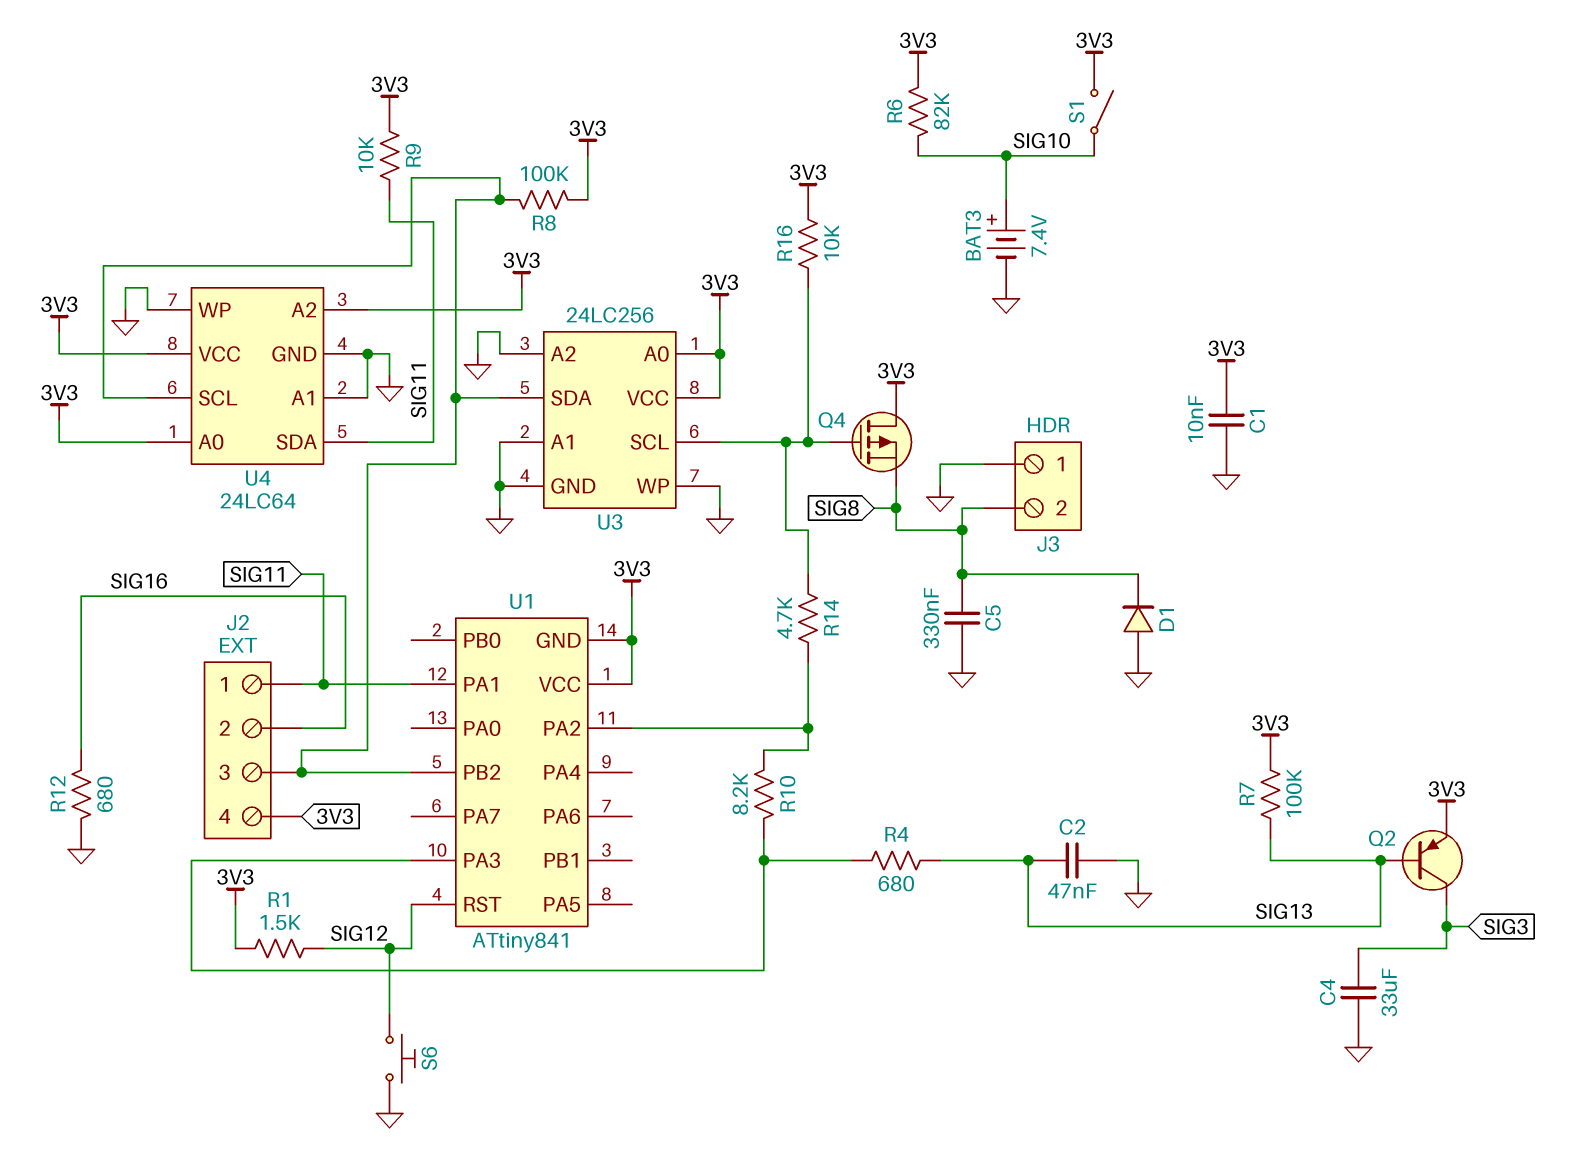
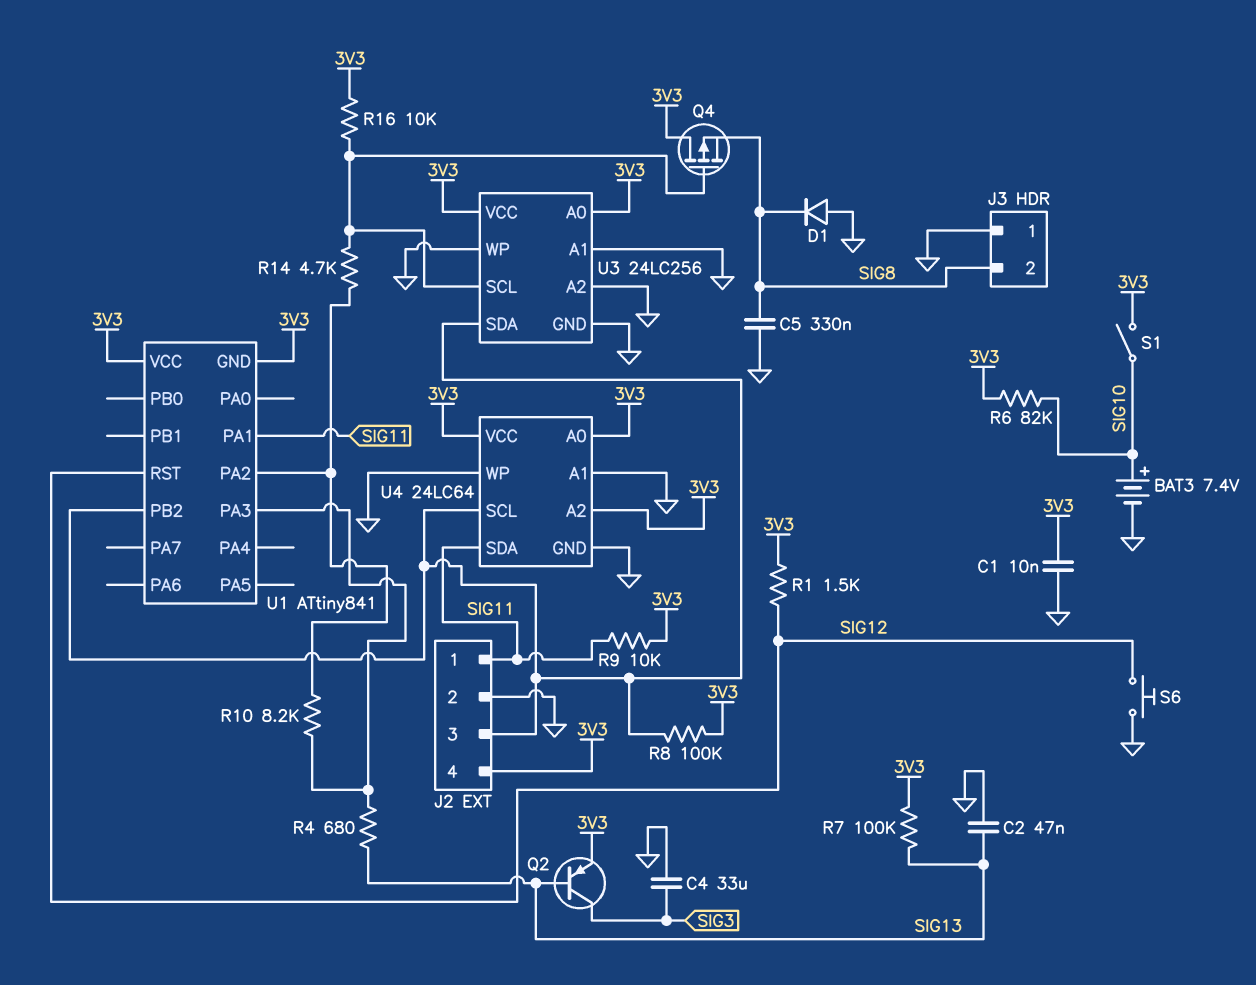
J2 pin 2: SIG16 -> GND
R12: 680 (GND, SIG16) -> none

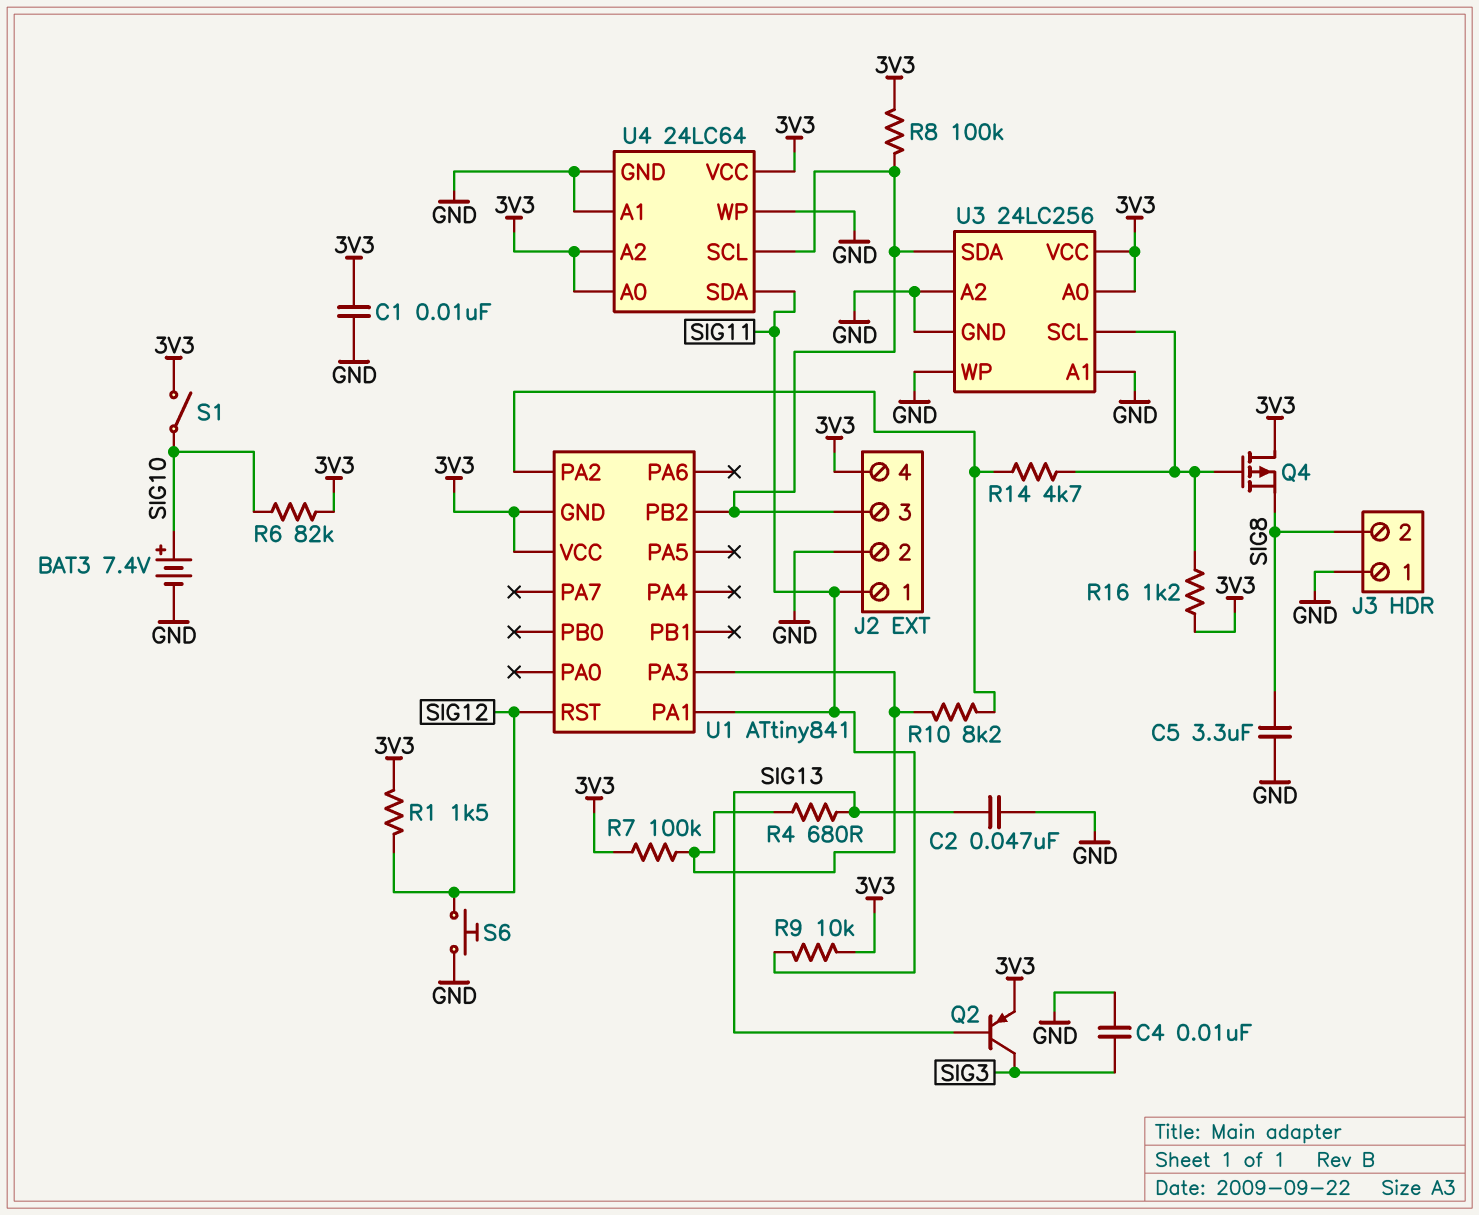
C4: 33uF (GND, SIG3) -> 10nF (GND, SIG3)
C5: 330nF (GND, SIG8) -> 3.3uF (GND, SIG8)
D1: diode (A GND, K SIG8) -> none
R7: 100k (3V3, SIG13) -> 100k (3V3, U1/PA3)
R16: 10k (3V3, U3/SCL) -> 1.2k (3V3, U3/SCL)

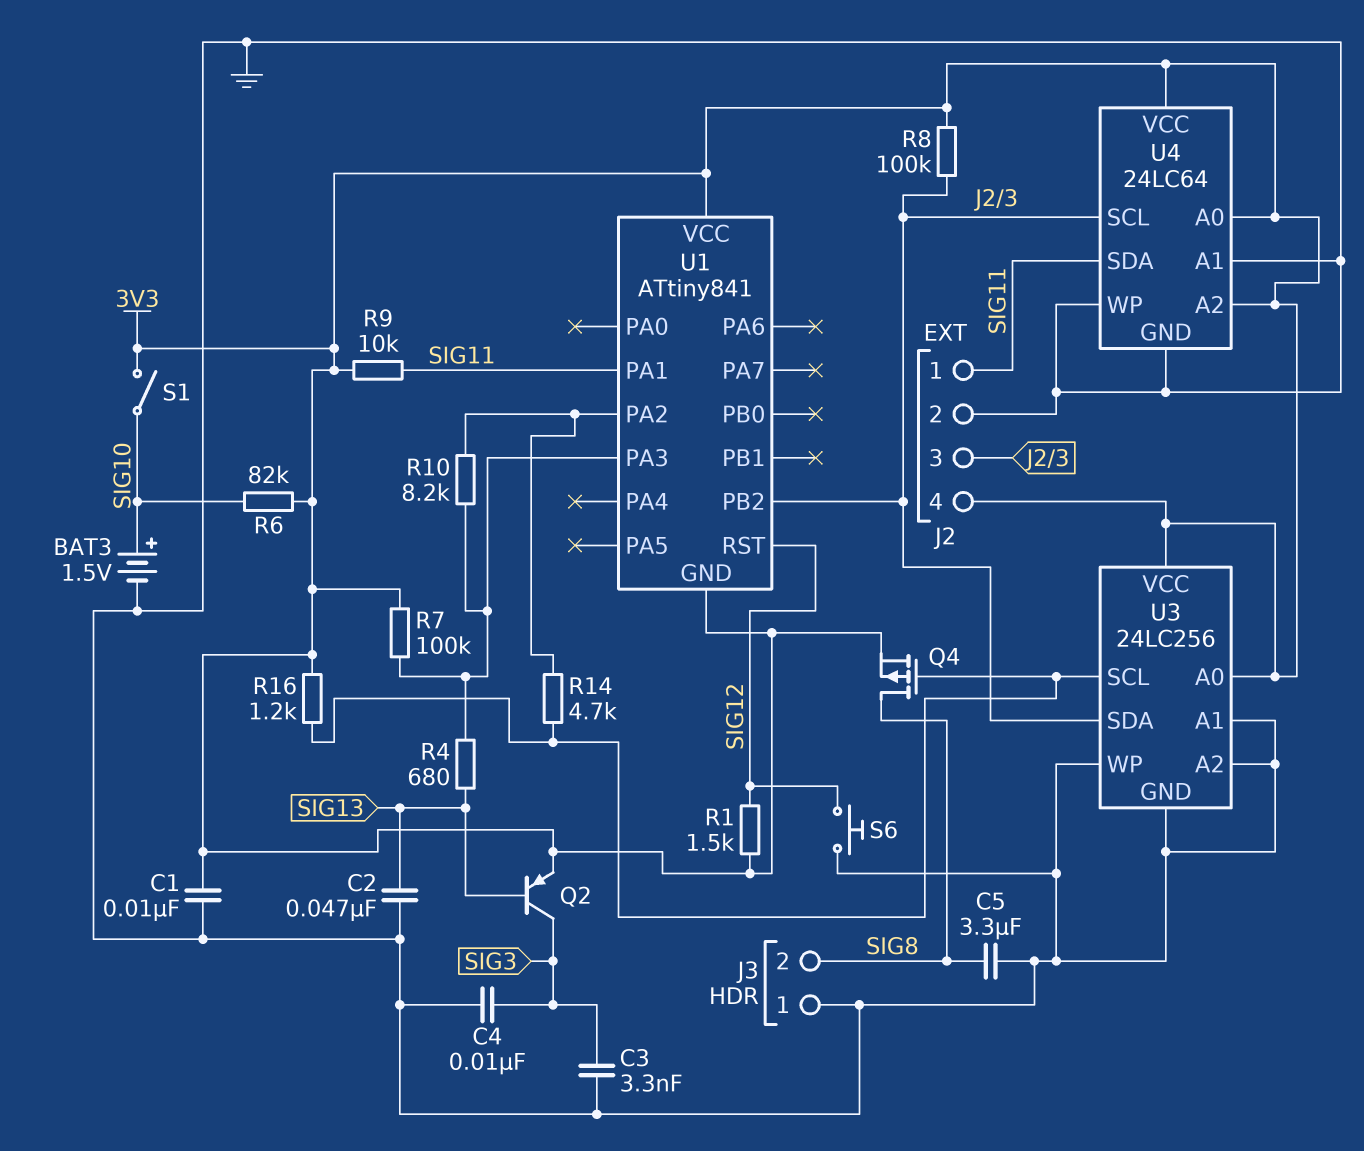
BAT3: 7.4V (plus SIG10, minus GND) -> 1.5V (plus SIG10, minus GND)
C3: none -> 3.3nF (GND, SIG3)
Q4: PMOS (G U3/SCL, D 3V3, S SIG8) -> PMOS (G U3/SCL, D SIG8, S 3V3)

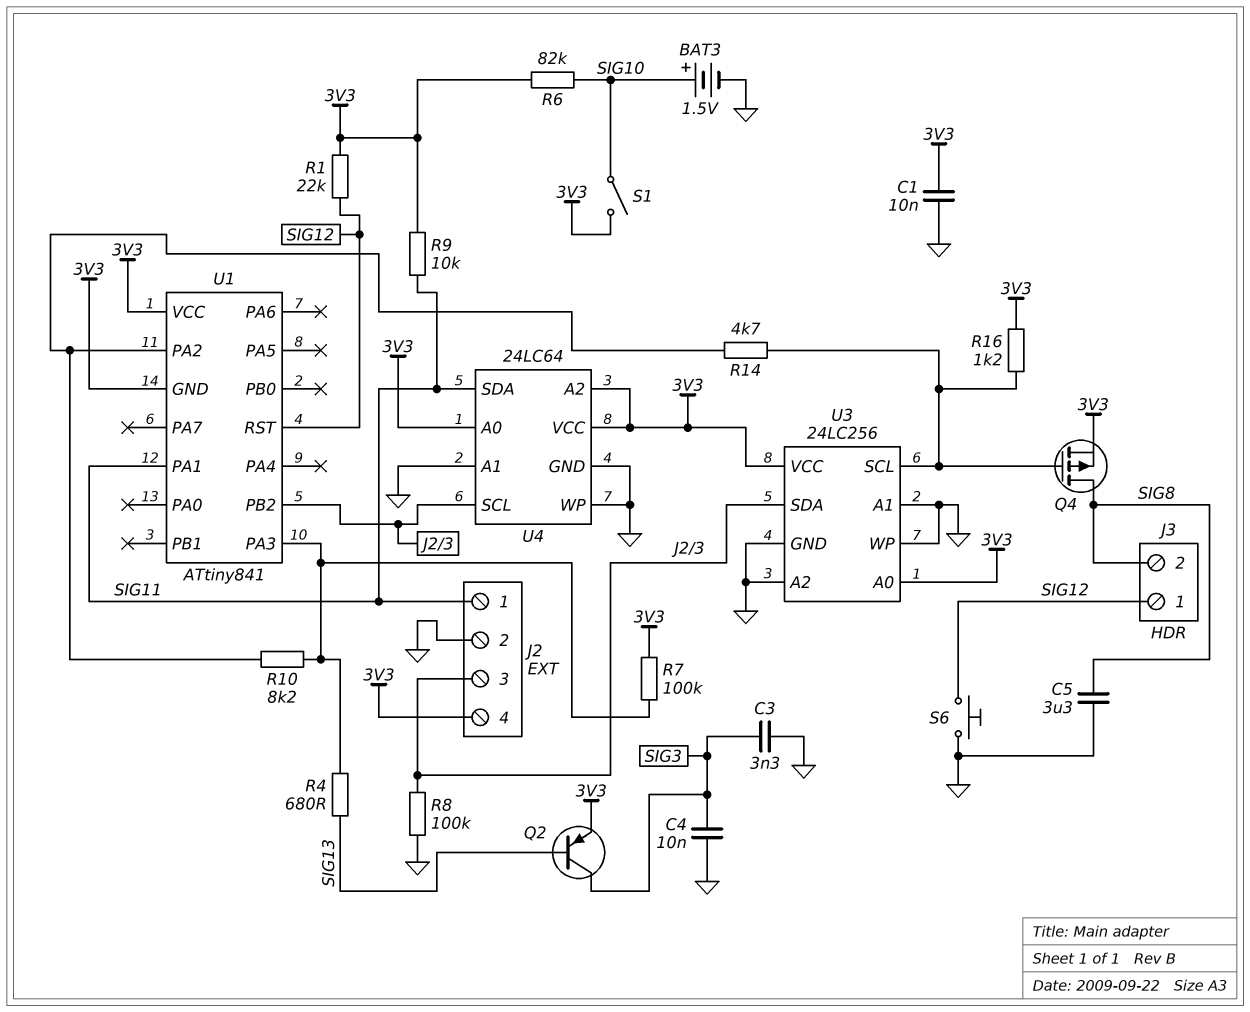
C2: 47nF (GND, SIG13) -> none
J3 pin 1: GND -> SIG12
R1: 1.5k (3V3, SIG12) -> 22k (3V3, SIG12)
R8: 100k (3V3, J2/3) -> 100k (GND, J2/3)

